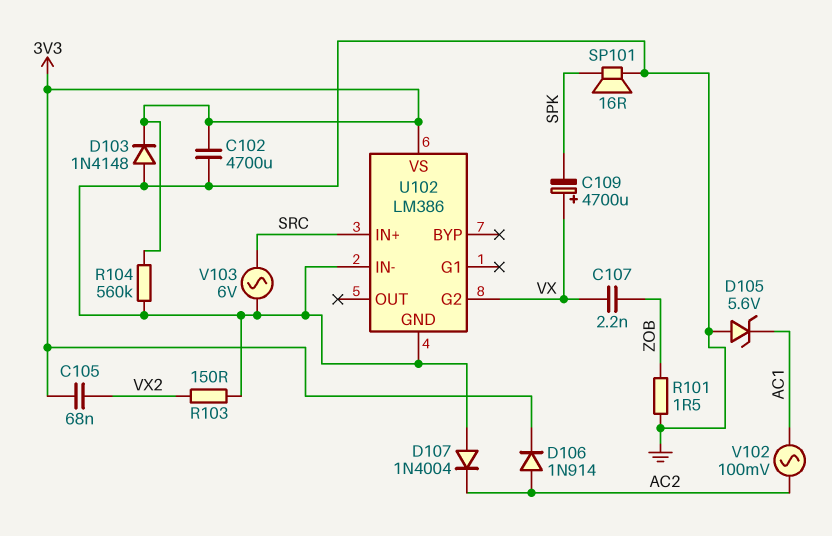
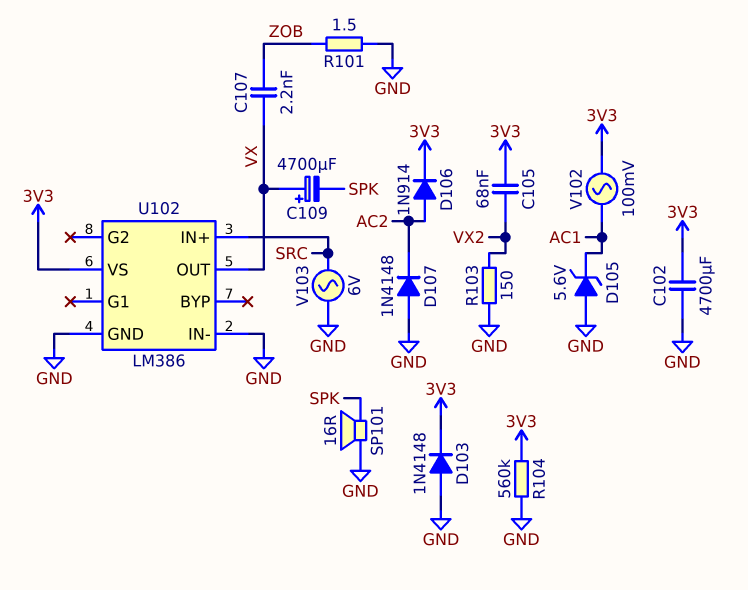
D107: diode 1N4004 (A GND, K AC2) -> diode 1N4148 (A GND, K AC2)
U102 pin G2: VX -> none
U102 pin OUT: none -> VX
V102: AC 100mV (AC1, AC2) -> AC 100mV (3V3, AC1)

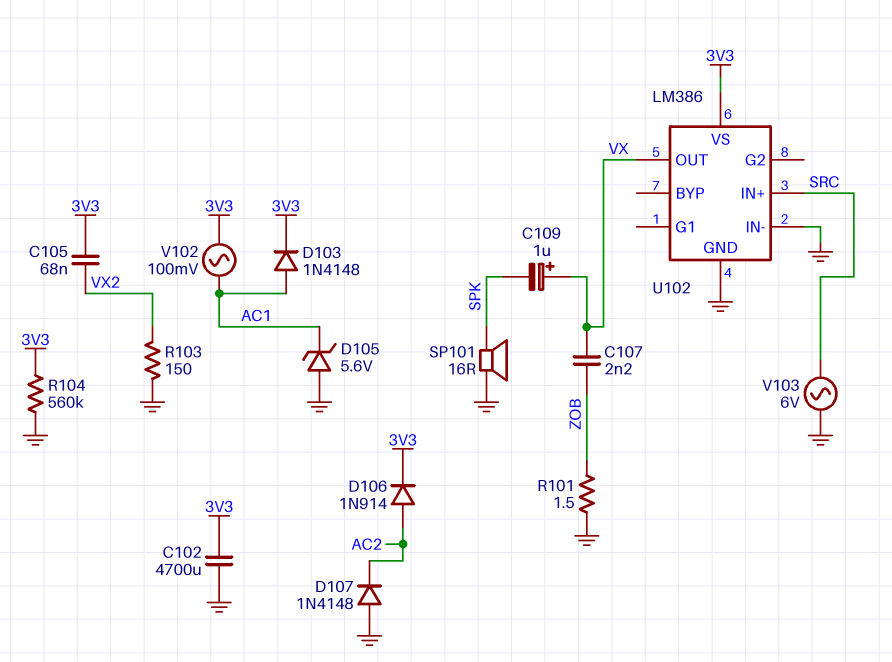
C109: 4700uF (plus VX, minus SPK) -> 1uF (plus VX, minus SPK)
D103: diode 1N4148 (A GND, K 3V3) -> diode 1N4148 (A AC1, K 3V3)

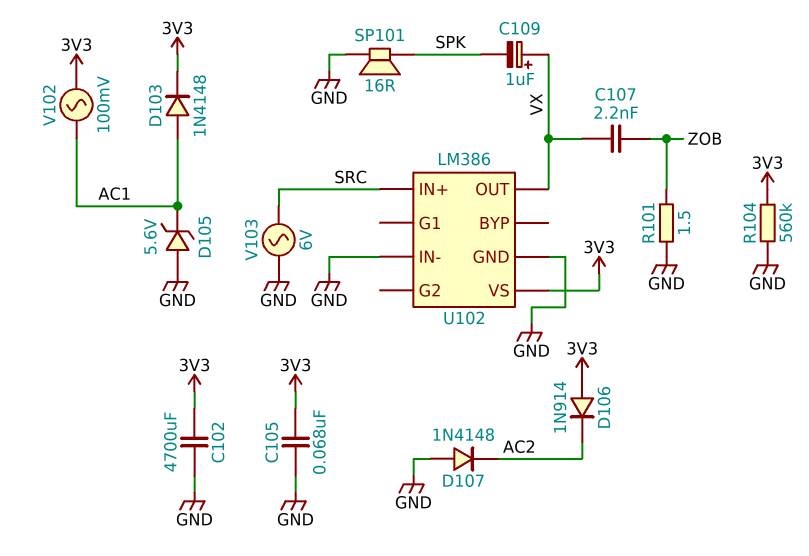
C105: 68nF (3V3, VX2) -> 68nF (3V3, GND)
D106: diode 1N914 (A AC2, K 3V3) -> diode 1N914 (A 3V3, K AC2)
R103: 150 (GND, VX2) -> none

